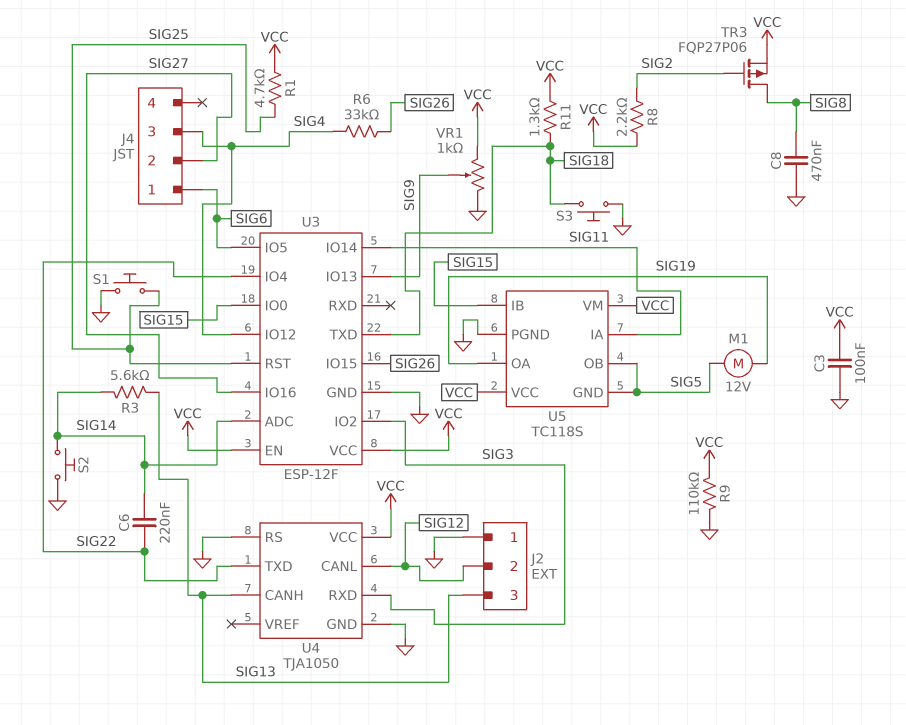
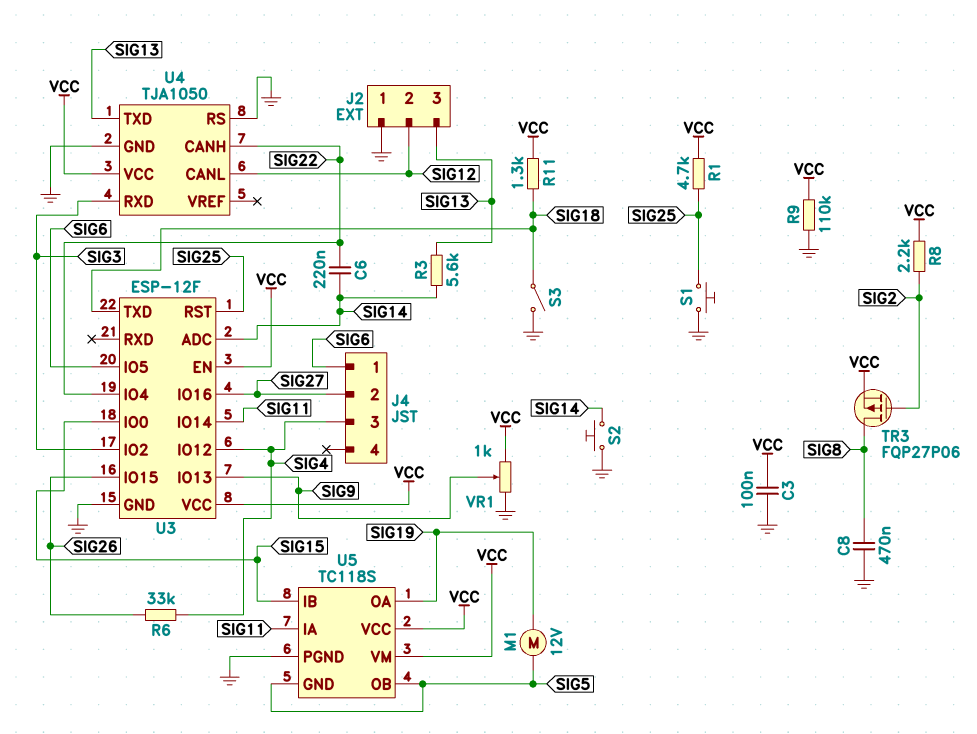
S3: button (GND, SIG18) -> switch (GND, SIG18)
U4 pin CANH: SIG13 -> SIG22
U4 pin TXD: SIG22 -> SIG13

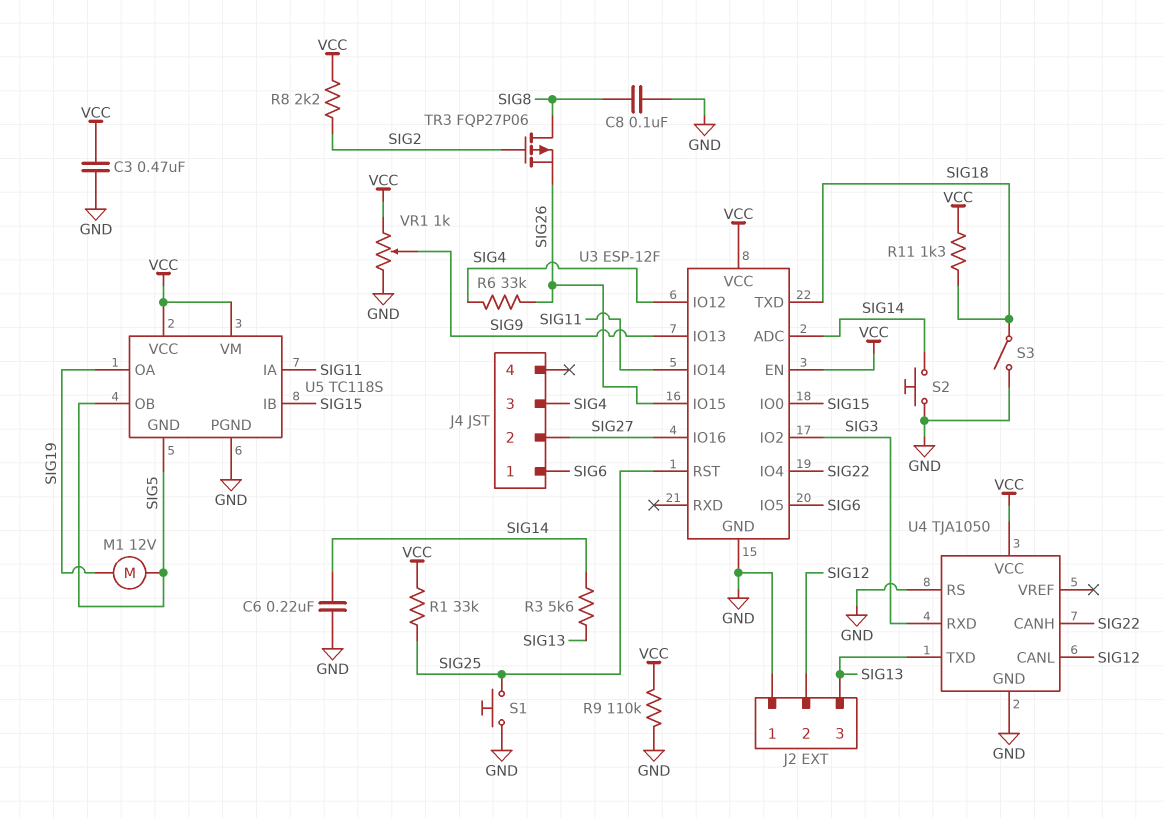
C3: 100nF (GND, VCC) -> 470nF (GND, VCC)
C6: 220nF (SIG14, SIG22) -> 220nF (GND, SIG14)
C8: 470nF (GND, SIG8) -> 100nF (GND, SIG8)
R1: 4.7k (SIG25, VCC) -> 33k (SIG25, VCC)
TR3: PMOS FQP27P06 (G SIG2, D SIG8, S VCC) -> PMOS FQP27P06 (G SIG2, D SIG8, S SIG26)

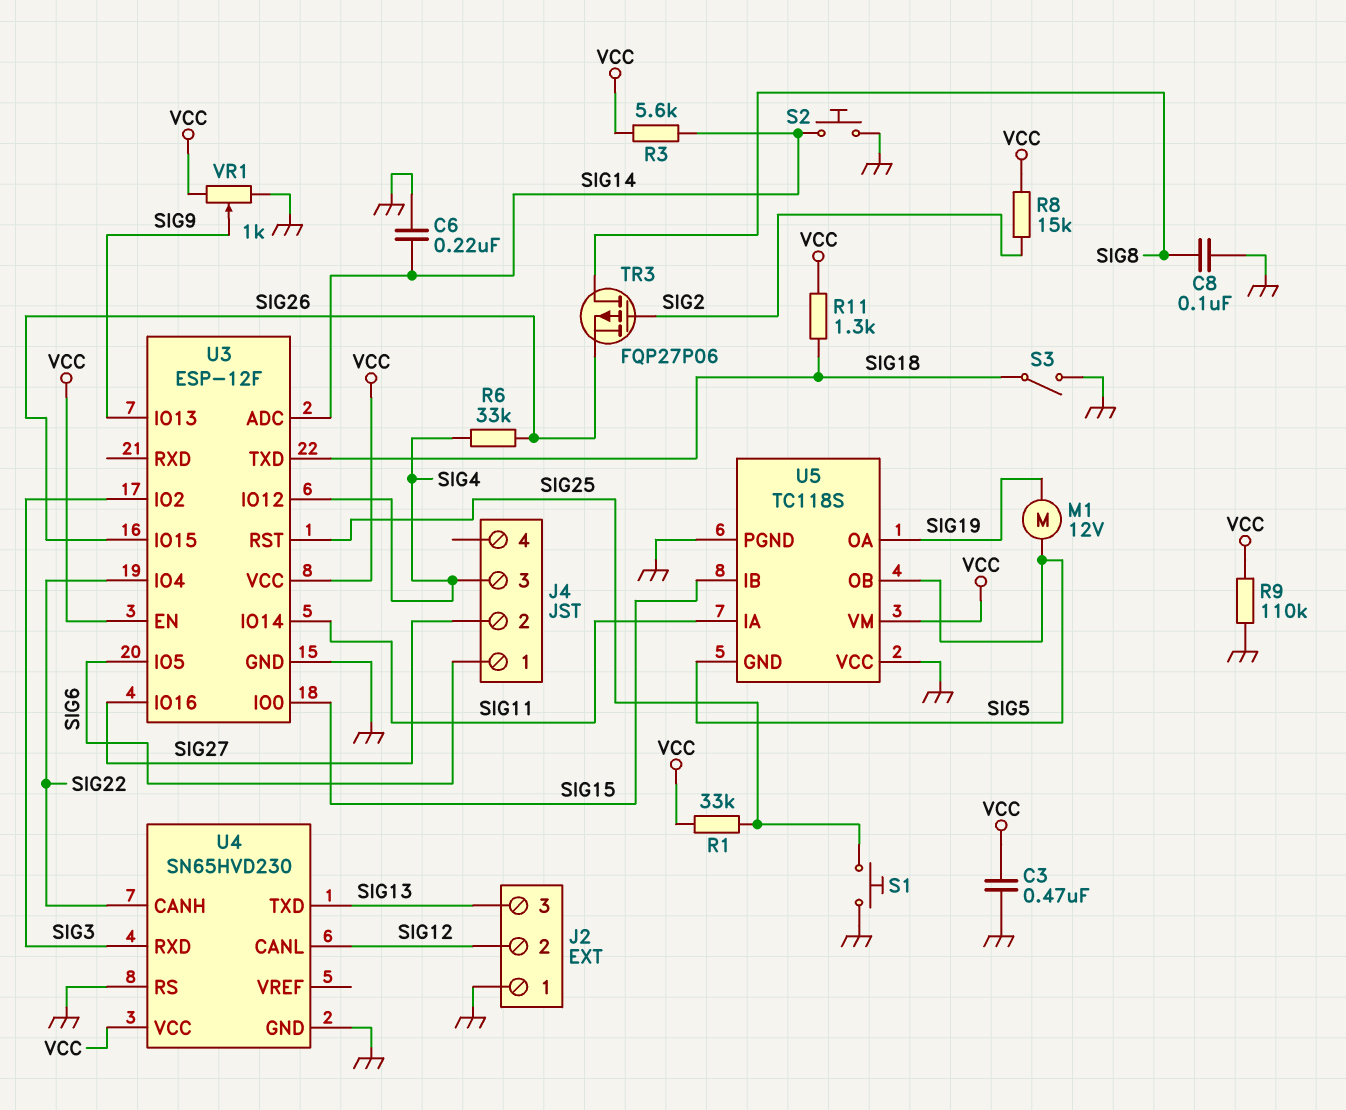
R3: 5.6k (SIG13, SIG14) -> 5.6k (SIG14, VCC)
R8: 2.2k (SIG2, VCC) -> 15k (SIG2, VCC)
U4: TJA1050 -> SN65HVD230
U5 pin VCC: VCC -> GND

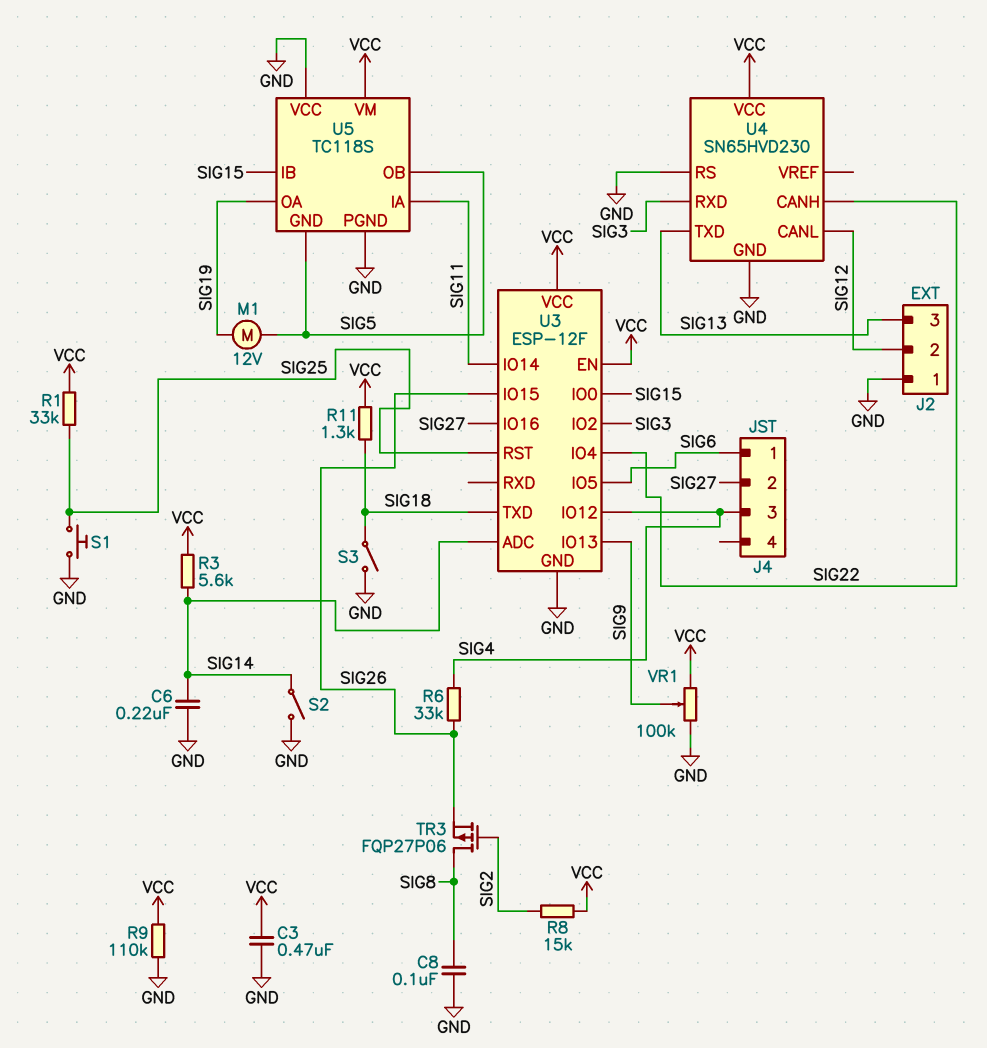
S2: button (GND, SIG14) -> switch (GND, SIG14)
VR1: 1k (GND, VCC, wiper SIG9) -> 100k (GND, VCC, wiper SIG9)

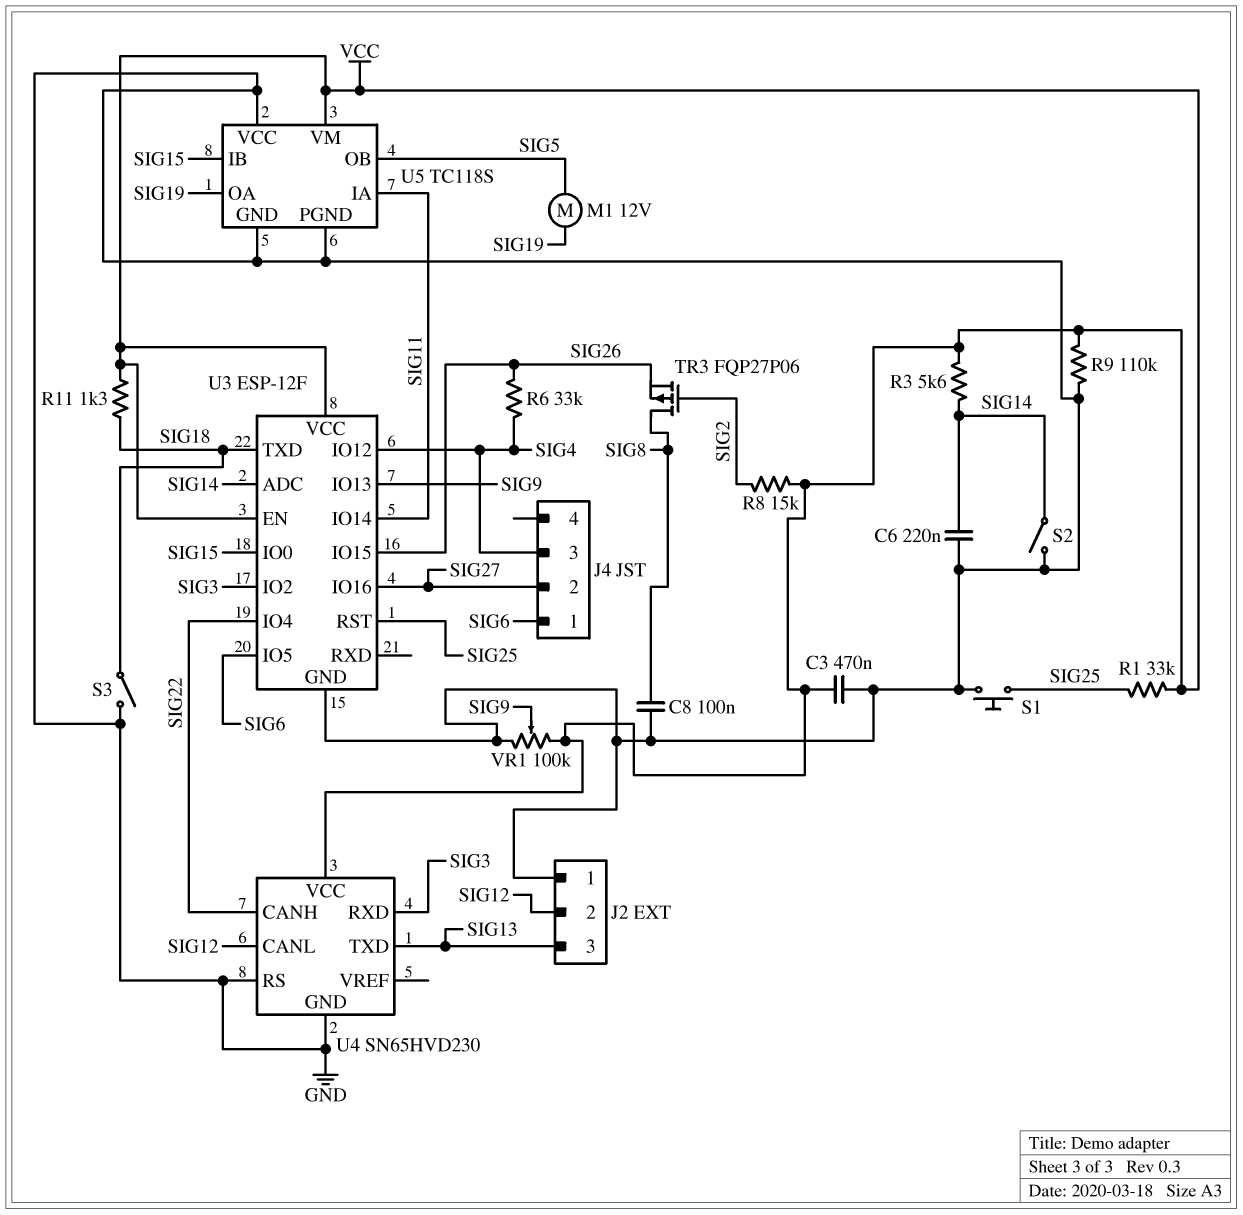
U5 pin GND: SIG5 -> GND

